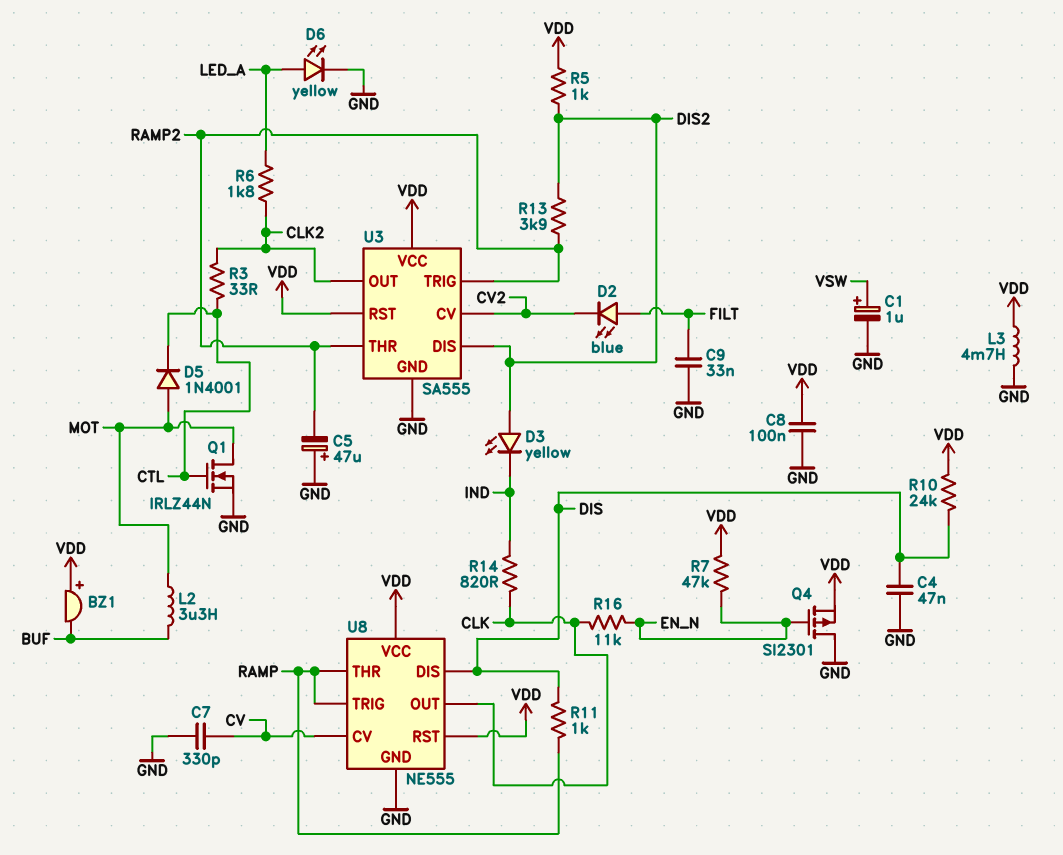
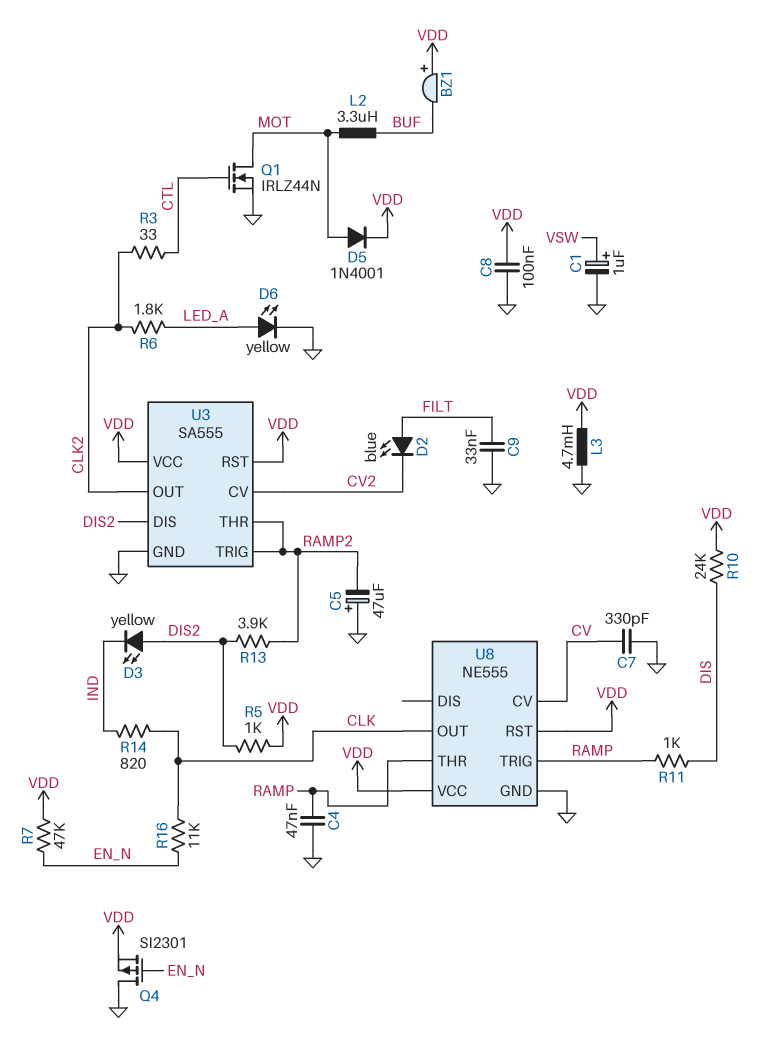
C4: 47nF (DIS, GND) -> 47nF (GND, RAMP)
D5: diode 1N4001 (A MOT, K CTL) -> diode 1N4001 (A MOT, K VDD)
U8 pin DIS: DIS -> none

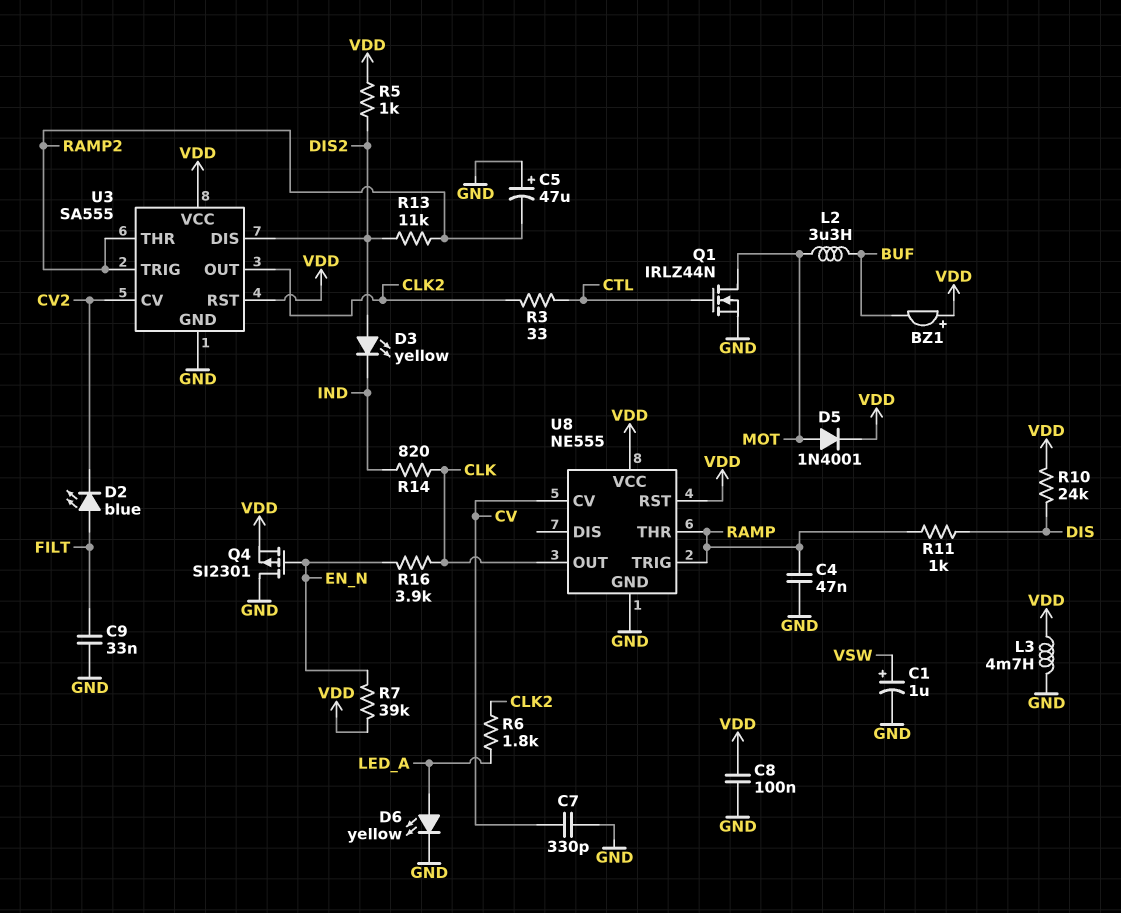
R7: 47k (EN_N, VDD) -> 39k (EN_N, VDD)
R13: 3.9k (DIS2, RAMP2) -> 11k (DIS2, RAMP2)
R16: 11k (CLK, EN_N) -> 3.9k (CLK, EN_N)

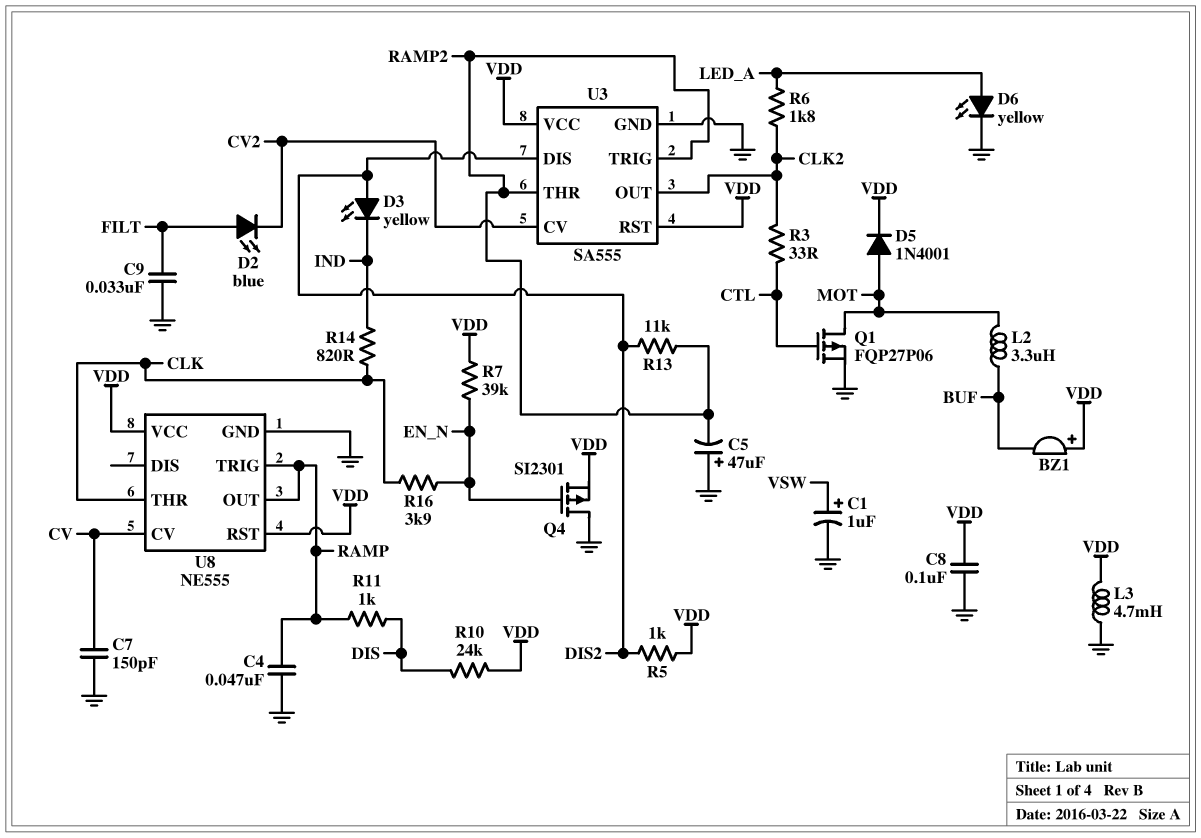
C7: 330pF (CV, GND) -> 150pF (CV, GND)
Q1: NMOS IRLZ44N (G CTL, D MOT, S GND) -> PMOS FQP27P06 (G CTL, D MOT, S GND)
U8 pin OUT: CLK -> RAMP
U8 pin THR: RAMP -> CLK

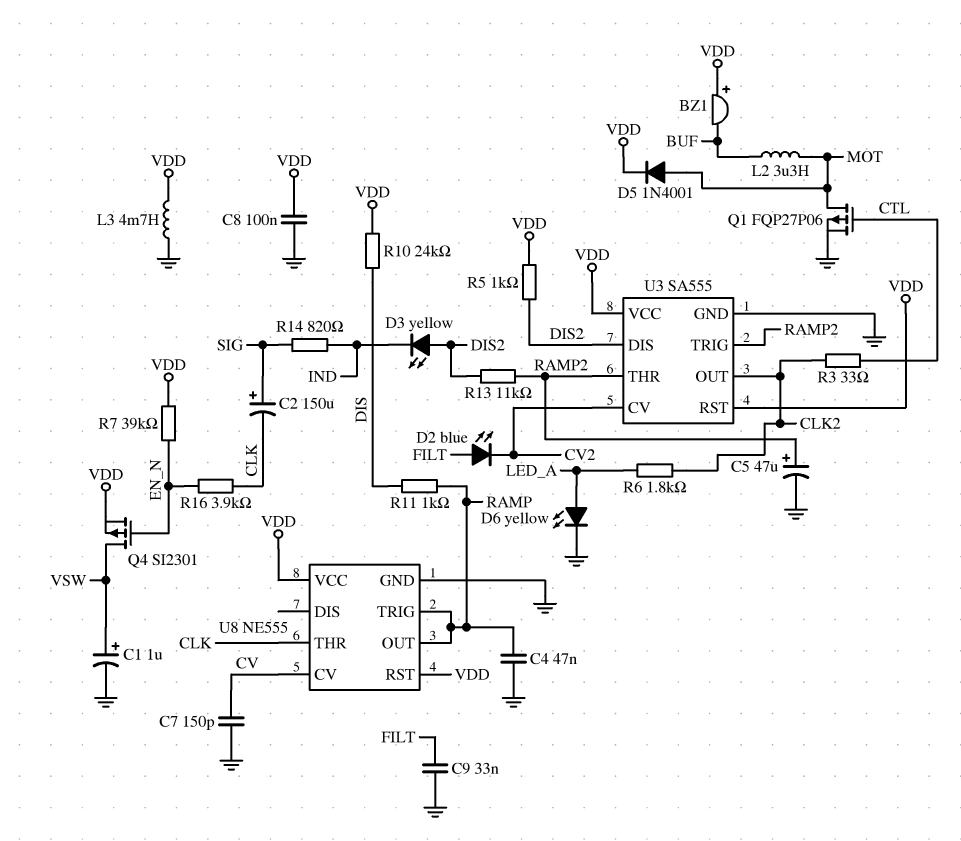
C2: none -> 150uF (plus SIG, minus CLK)
C5: 47uF (plus GND, minus RAMP2) -> 47uF (plus RAMP2, minus GND)
Q4: PMOS SI2301 (G EN_N, D GND, S VDD) -> PMOS SI2301 (G EN_N, D VSW, S VDD)
R14: 820 (CLK, IND) -> 820 (IND, SIG)

